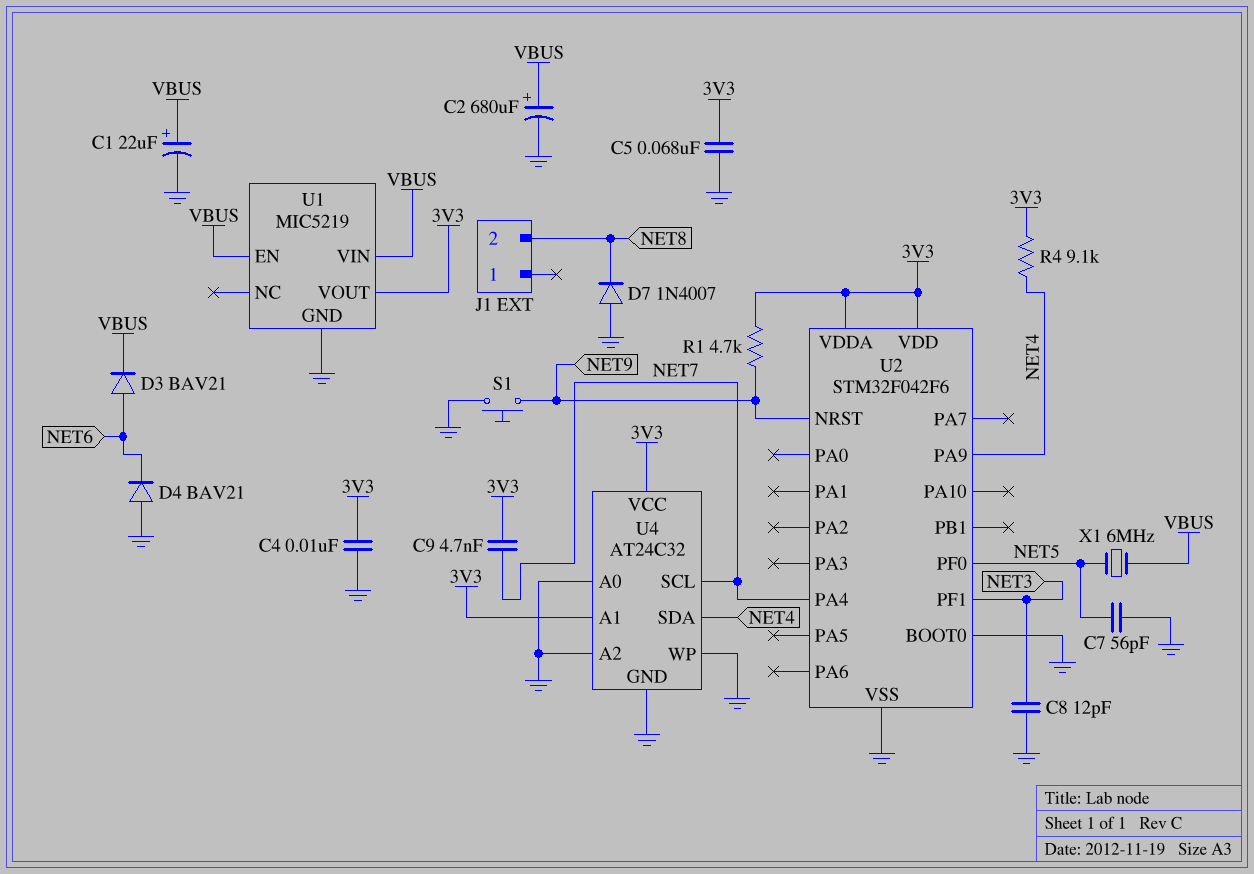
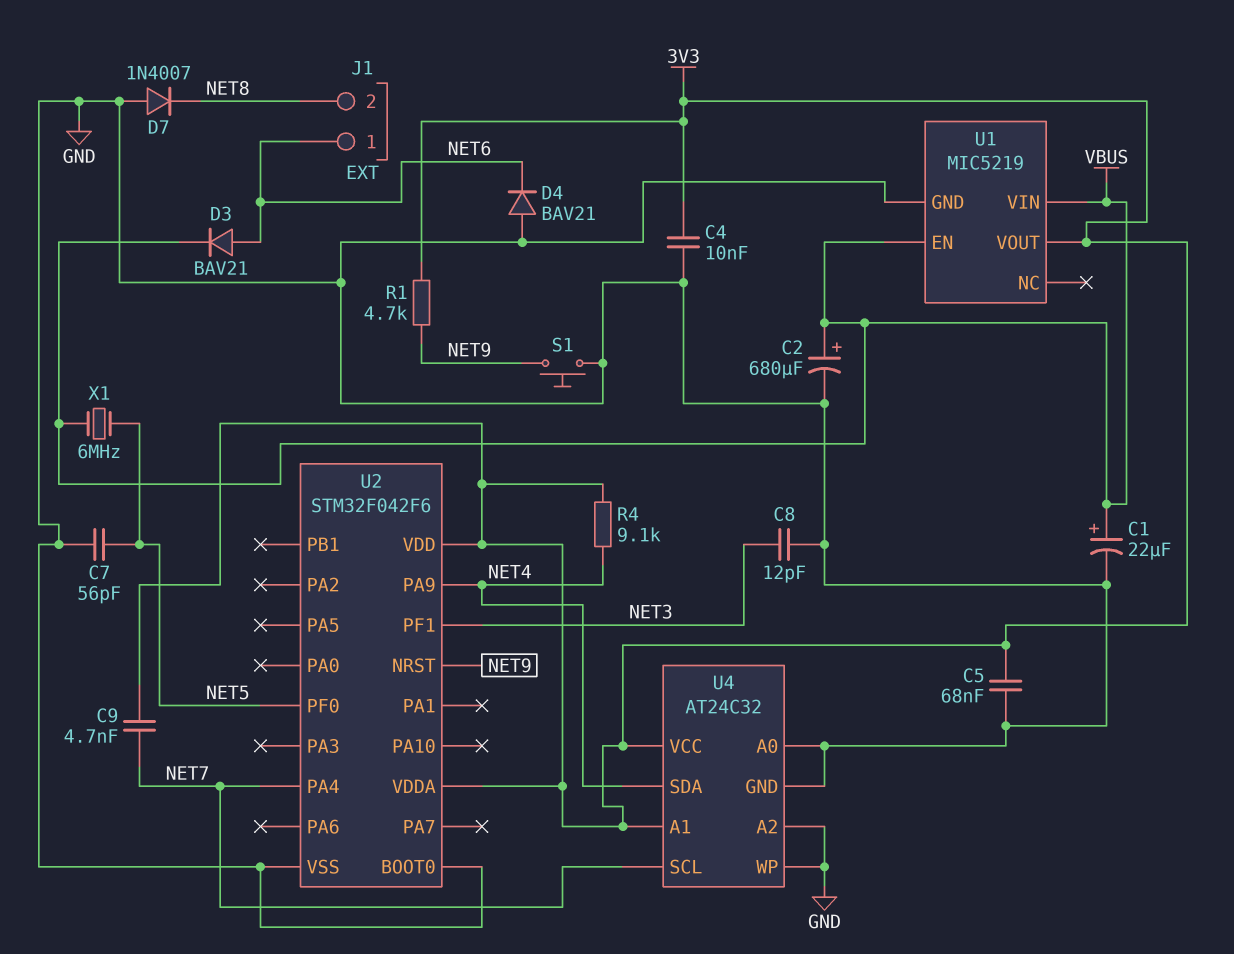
J1 pin 1: none -> NET6

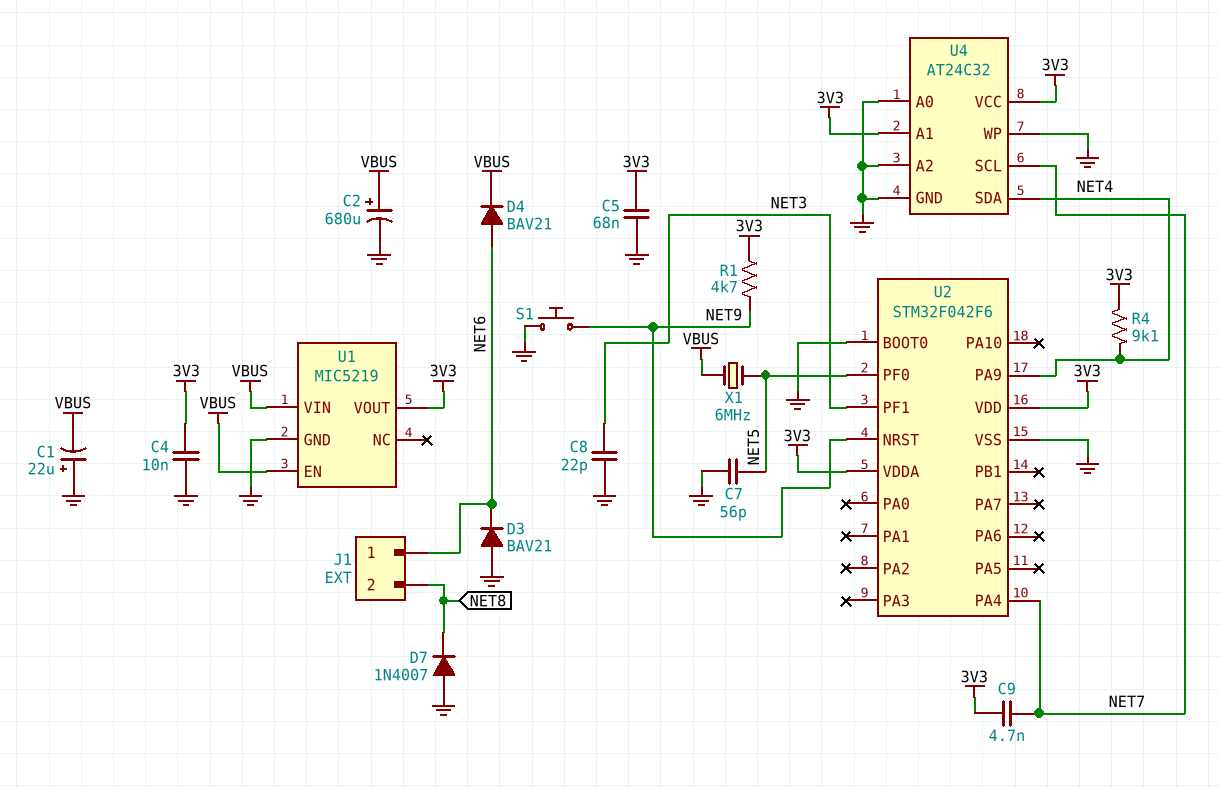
C1: 22uF (plus VBUS, minus GND) -> 22uF (plus GND, minus VBUS)
C8: 12pF (GND, NET3) -> 22pF (GND, NET3)
D3: diode BAV21 (A NET6, K VBUS) -> diode BAV21 (A GND, K NET6)
D4: diode BAV21 (A GND, K NET6) -> diode BAV21 (A NET6, K VBUS)

